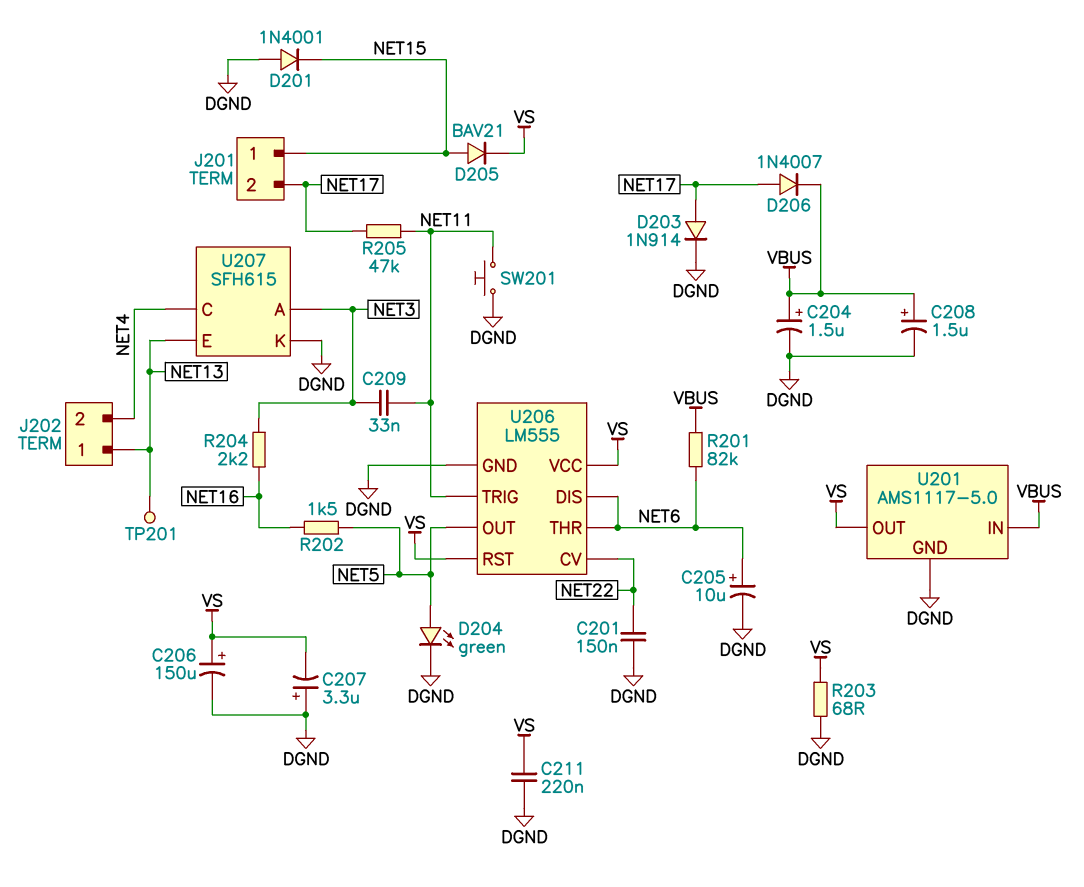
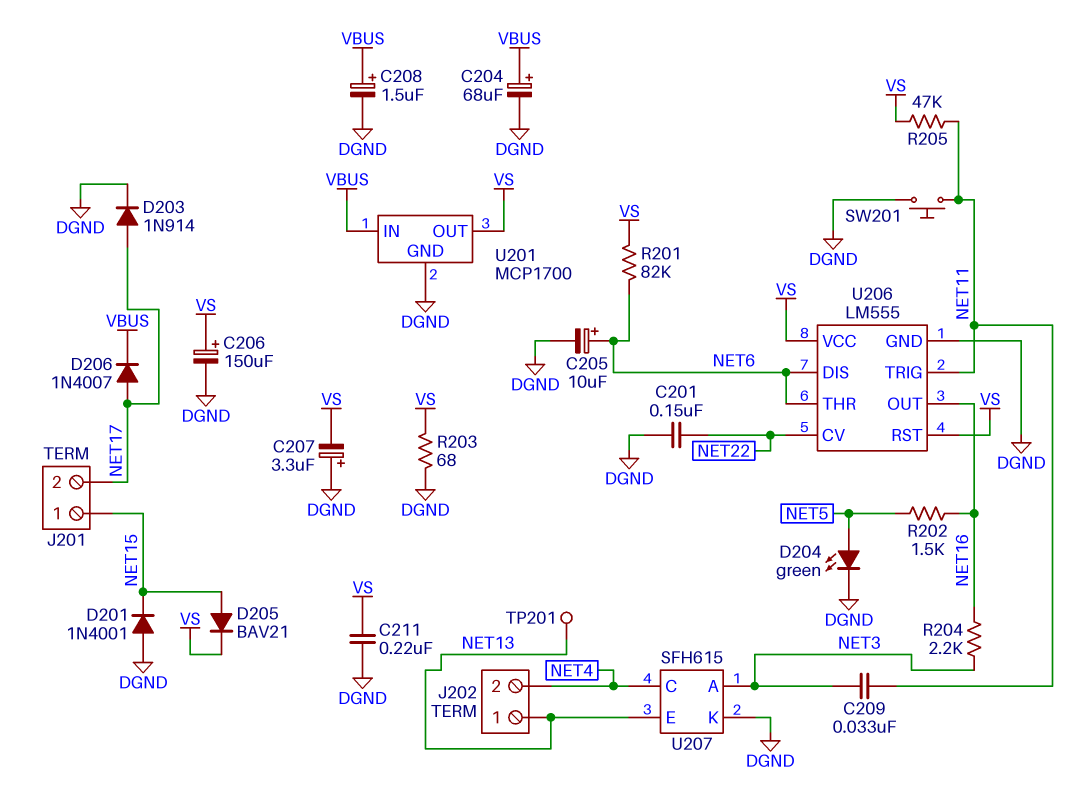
C204: 1.5uF (plus VBUS, minus DGND) -> 68uF (plus VBUS, minus DGND)
R201: 82k (NET6, VBUS) -> 82k (NET6, VS)
R205: 47k (NET11, NET17) -> 47k (NET11, VS)
U201: AMS1117-5.0 -> MCP1700
U206 pin OUT: NET5 -> NET16

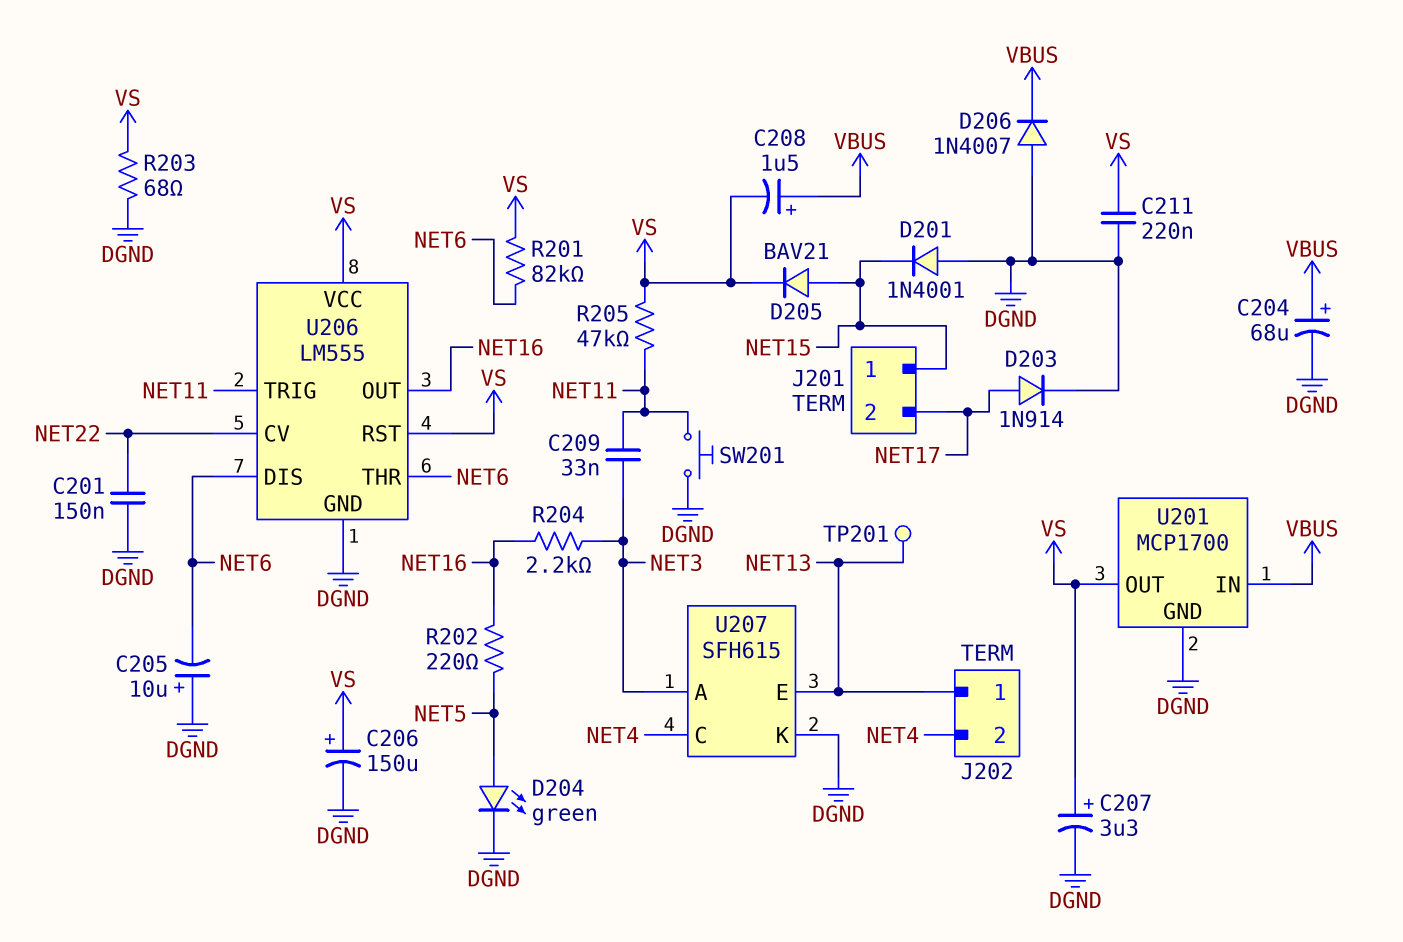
C205: 10uF (plus NET6, minus DGND) -> 10uF (plus DGND, minus NET6)
C207: 3.3uF (plus DGND, minus VS) -> 3.3uF (plus VS, minus DGND)
C208: 1.5uF (plus VBUS, minus DGND) -> 1.5uF (plus VBUS, minus VS)
D206: diode 1N4007 (A NET17, K VBUS) -> diode 1N4007 (A DGND, K VBUS)
R202: 1.5k (NET5, NET16) -> 220 (NET5, NET16)

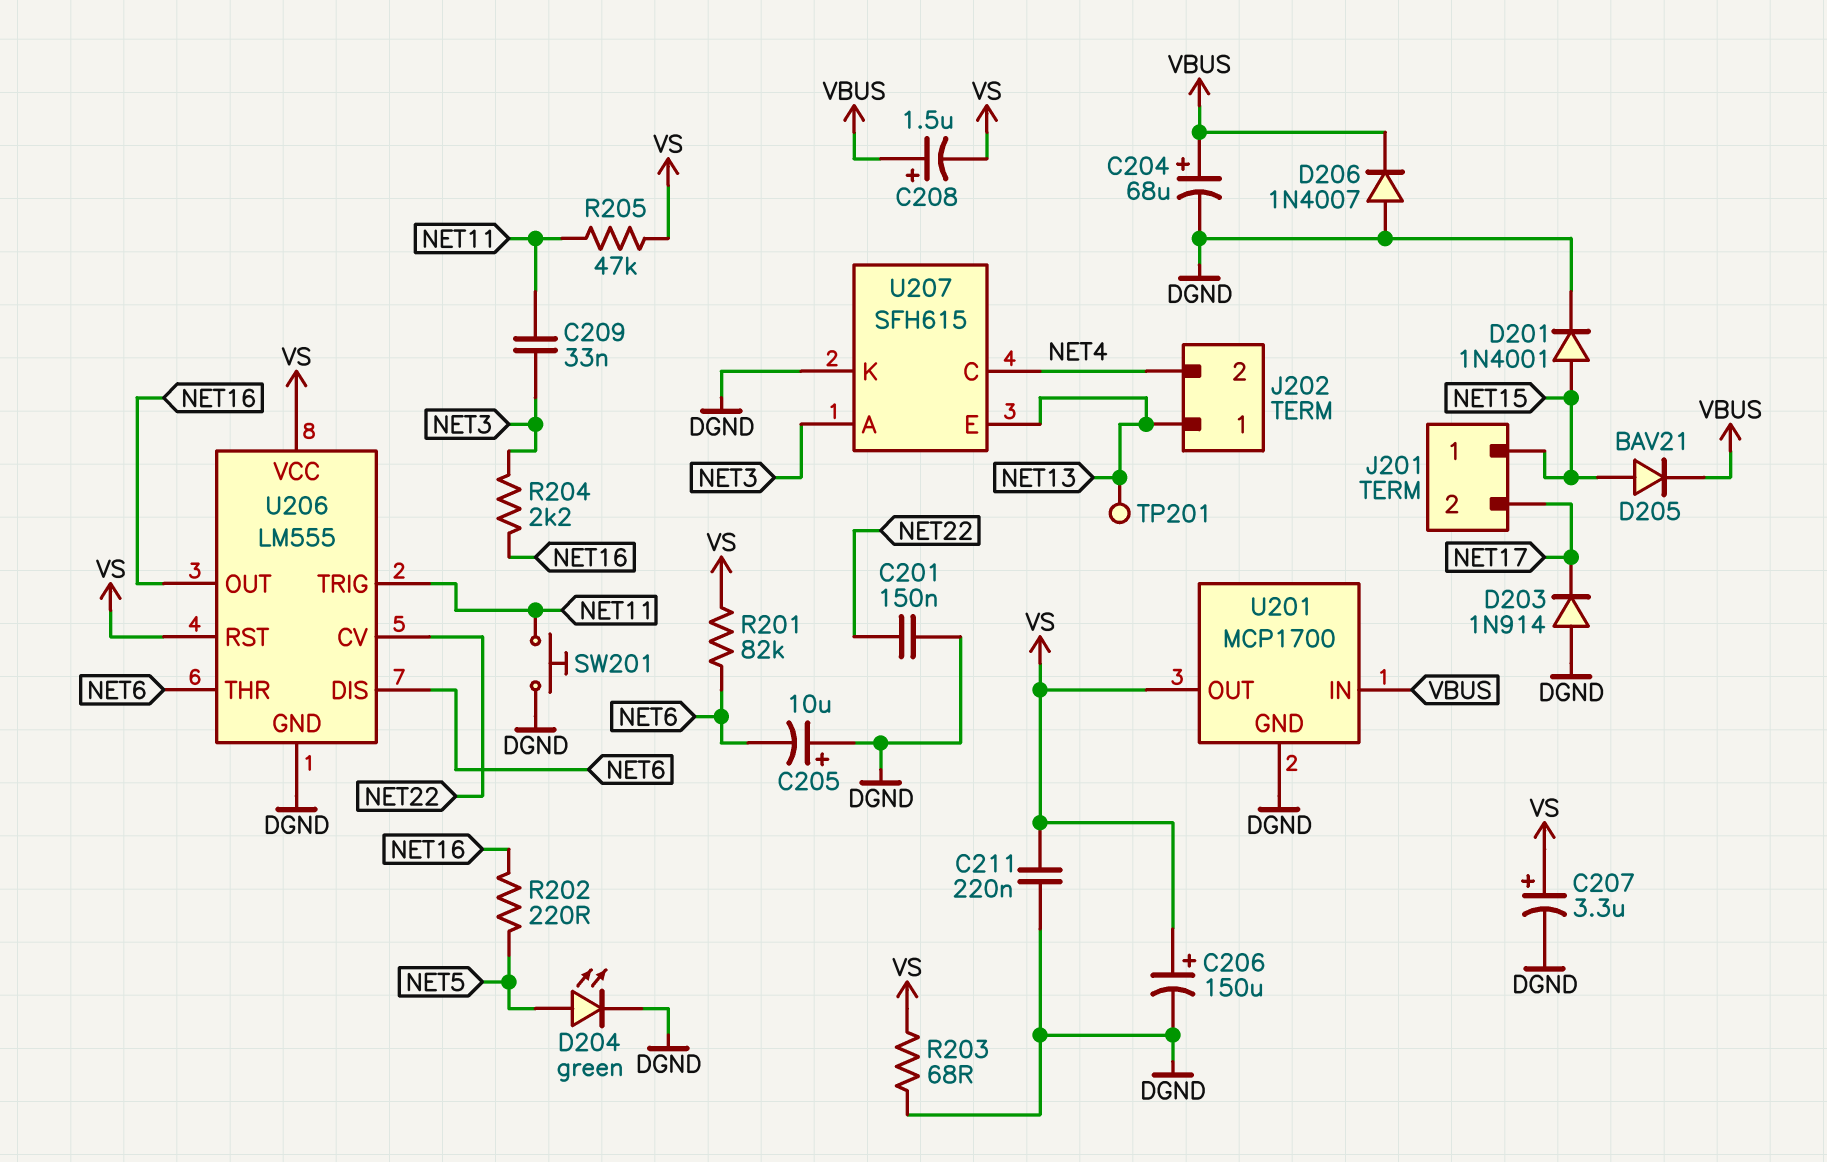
D201: diode 1N4001 (A DGND, K NET15) -> diode 1N4001 (A NET15, K DGND)
D203: diode 1N914 (A NET17, K DGND) -> diode 1N914 (A DGND, K NET17)
D205: diode BAV21 (A NET15, K VS) -> diode BAV21 (A NET15, K VBUS)

